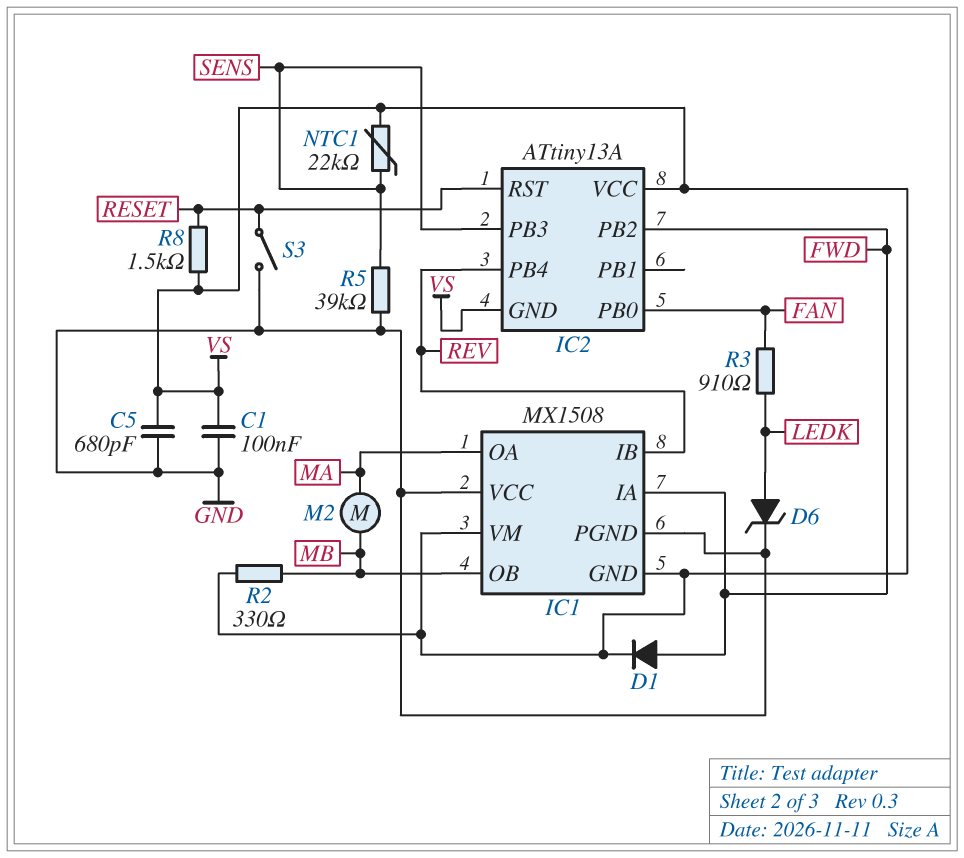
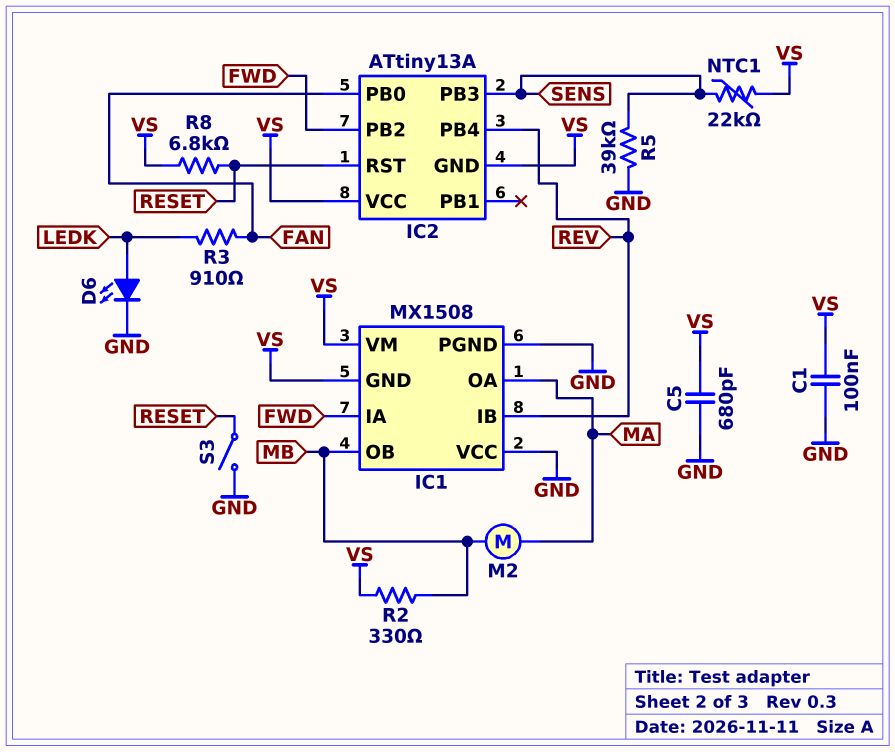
D1: diode (A FWD, K VS) -> none
D6: zener (A LEDK, K GND) -> LED (A LEDK, K GND)
R8: 1.5k (RESET, VS) -> 6.8k (RESET, VS)

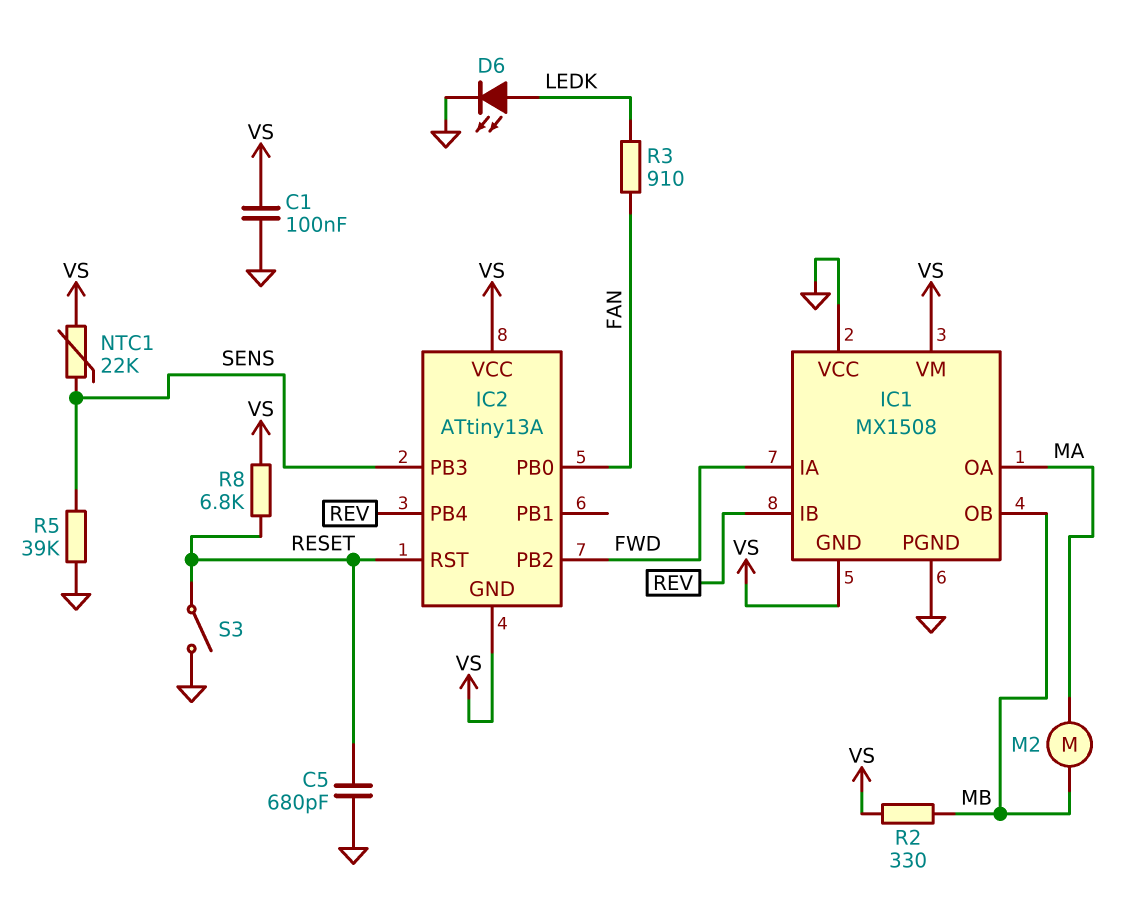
C5: 680pF (GND, VS) -> 680pF (GND, RESET)

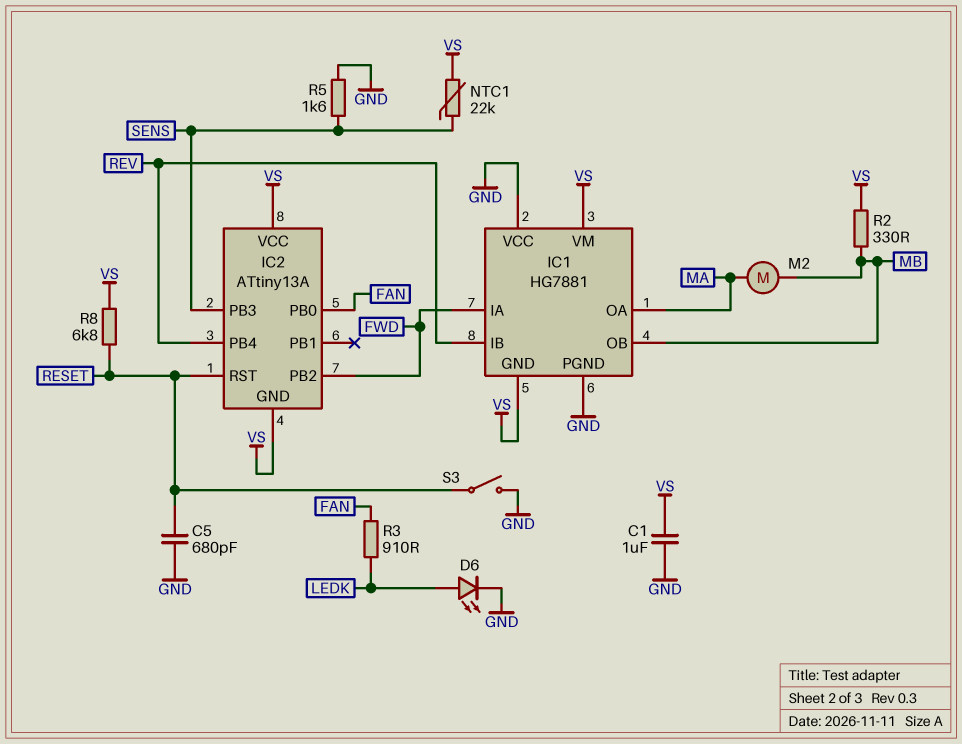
C1: 100nF (GND, VS) -> 1uF (GND, VS)
IC1: MX1508 -> HG7881
R5: 39k (GND, SENS) -> 1.6k (GND, SENS)

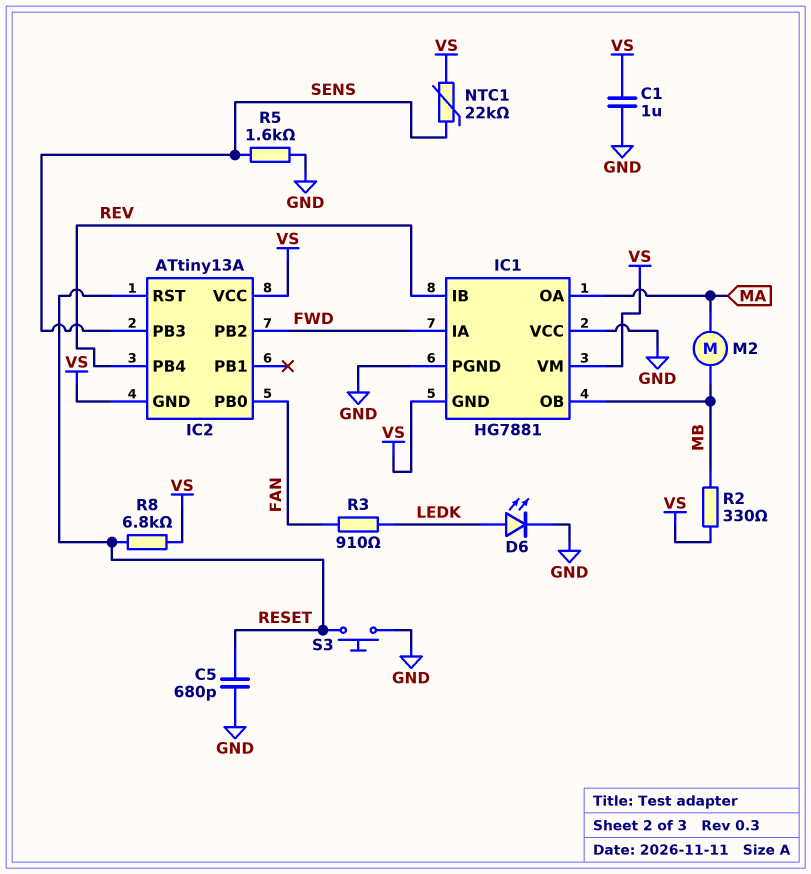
S3: switch (GND, RESET) -> button (GND, RESET)

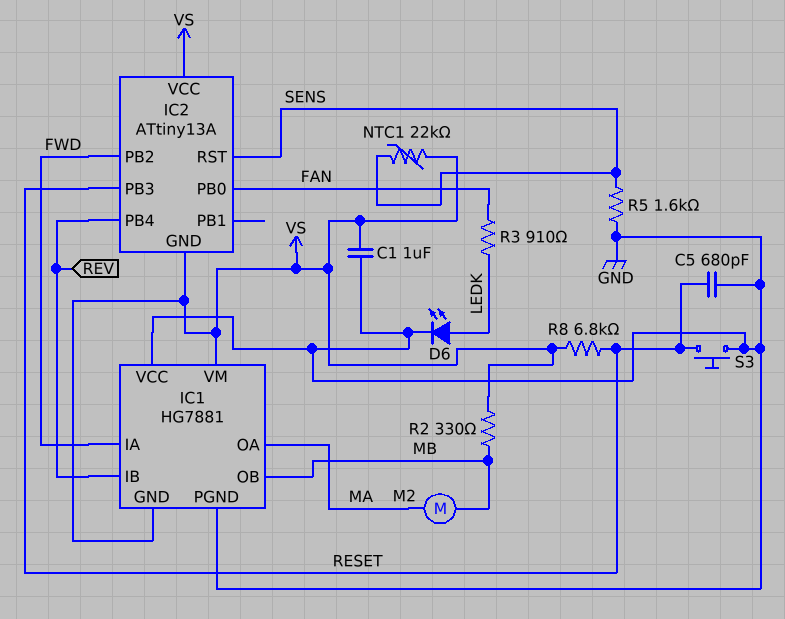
IC2 pin PB3: SENS -> RESET
IC2 pin RST: RESET -> SENS

